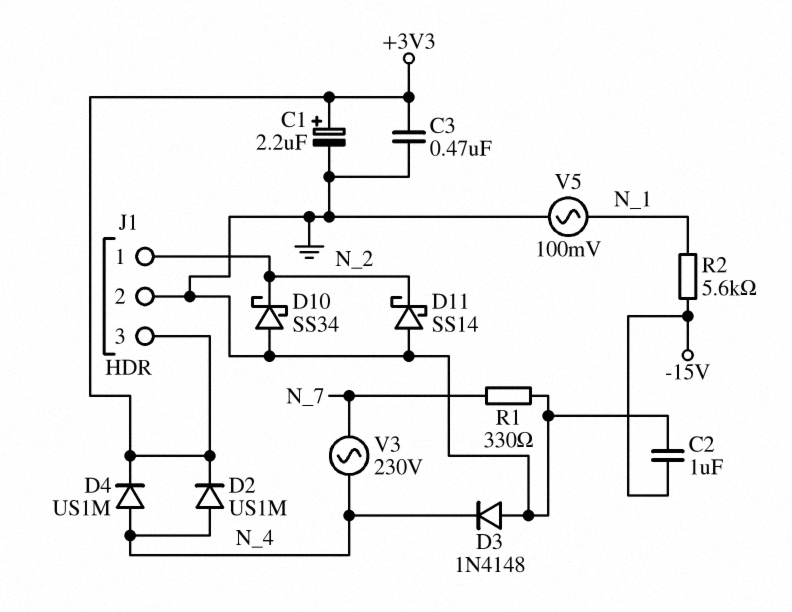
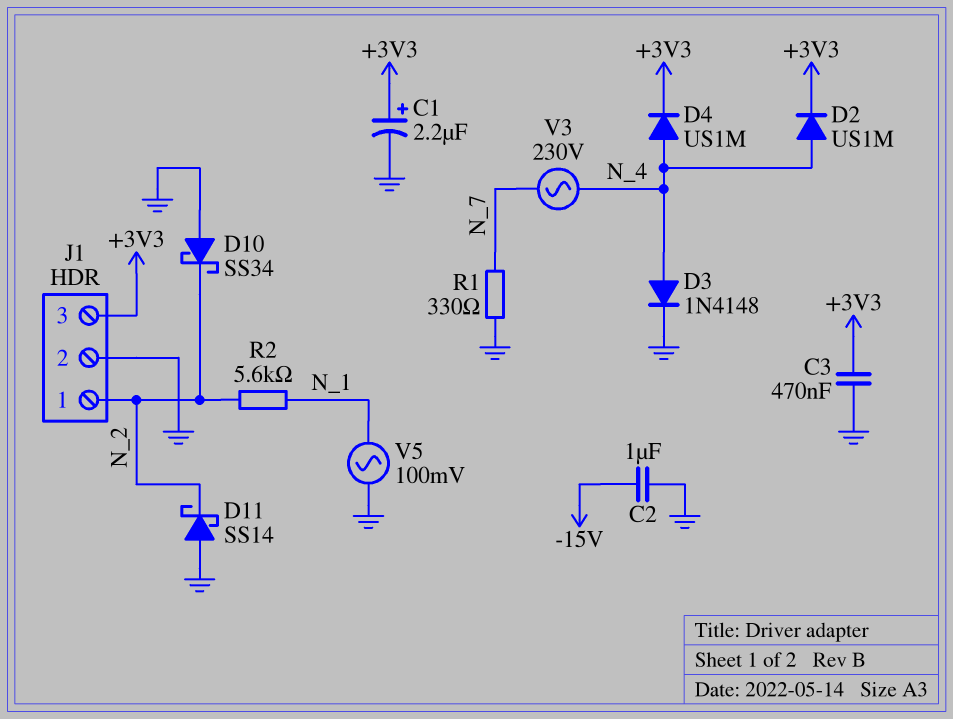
D3: diode 1N4148 (A GND, K N_4) -> diode 1N4148 (A N_4, K GND)
R2: 5.6k (-15V, N_1) -> 5.6k (N_1, N_2)

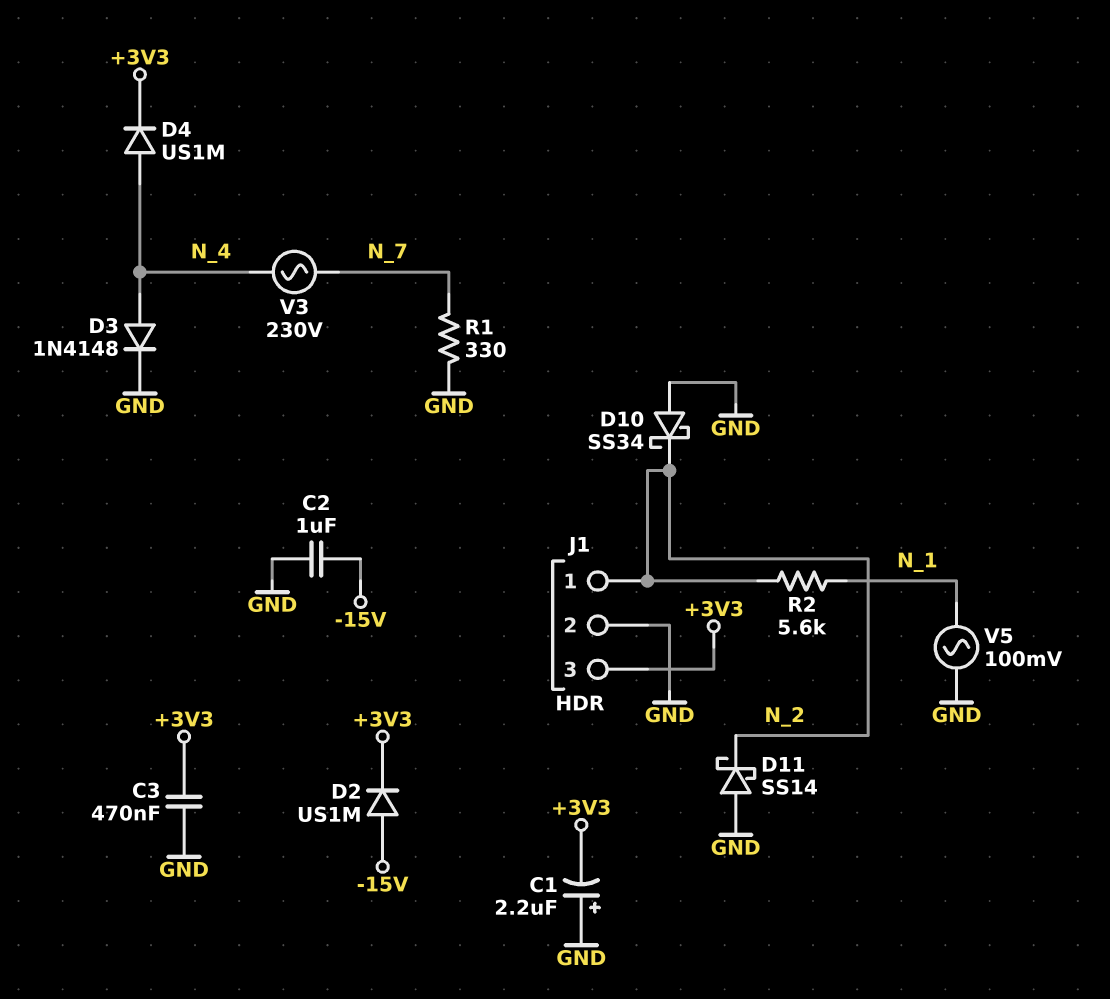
C1: 2.2uF (plus +3V3, minus GND) -> 2.2uF (plus GND, minus +3V3)
D2: diode US1M (A N_4, K +3V3) -> diode US1M (A -15V, K +3V3)

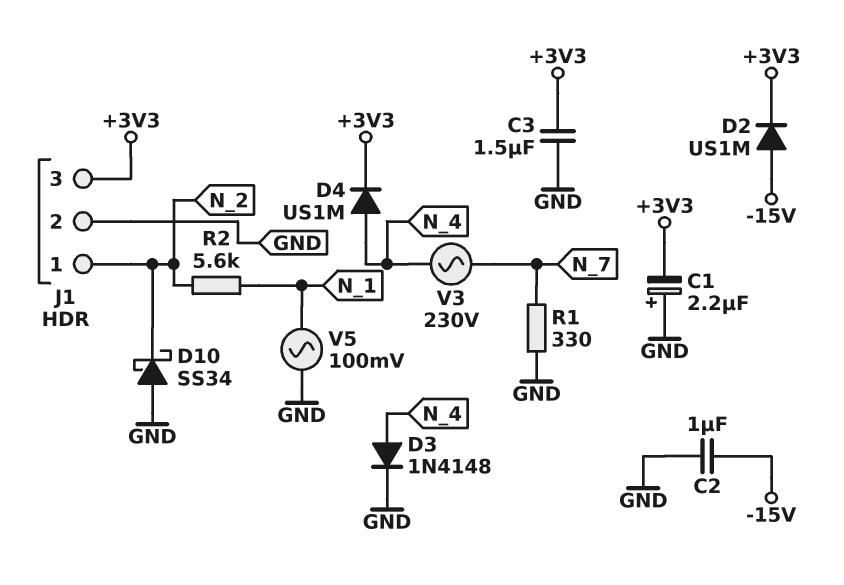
C3: 470nF (+3V3, GND) -> 1.5uF (+3V3, GND)
D11: schottky SS14 (A GND, K N_2) -> none

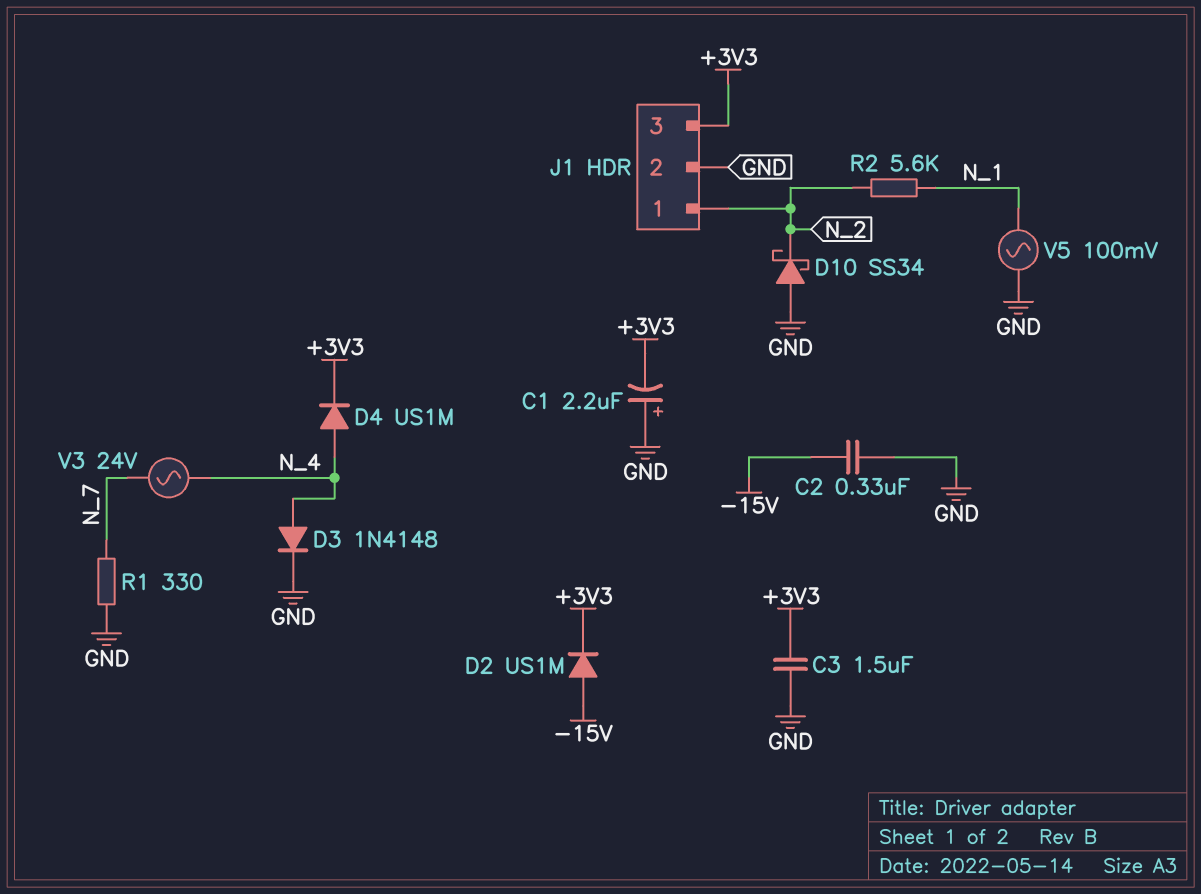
C2: 1uF (-15V, GND) -> 330nF (-15V, GND)
V3: AC 230V (N_4, N_7) -> AC 24V (N_4, N_7)

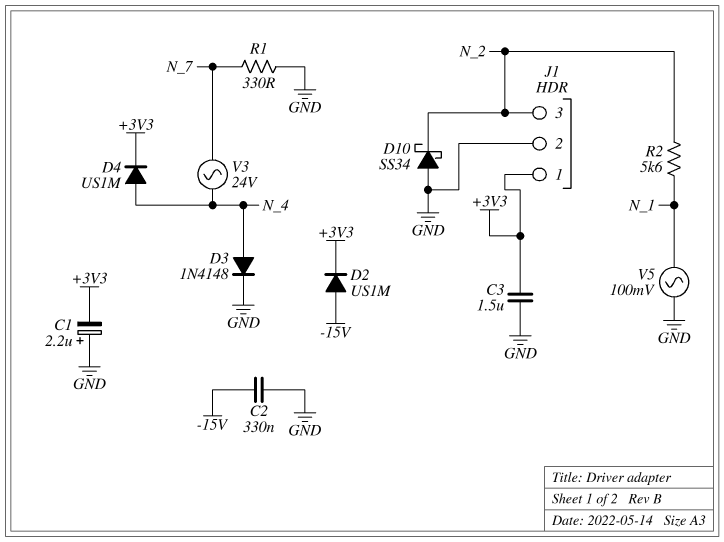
J1 pin 1: N_2 -> +3V3
J1 pin 3: +3V3 -> N_2

